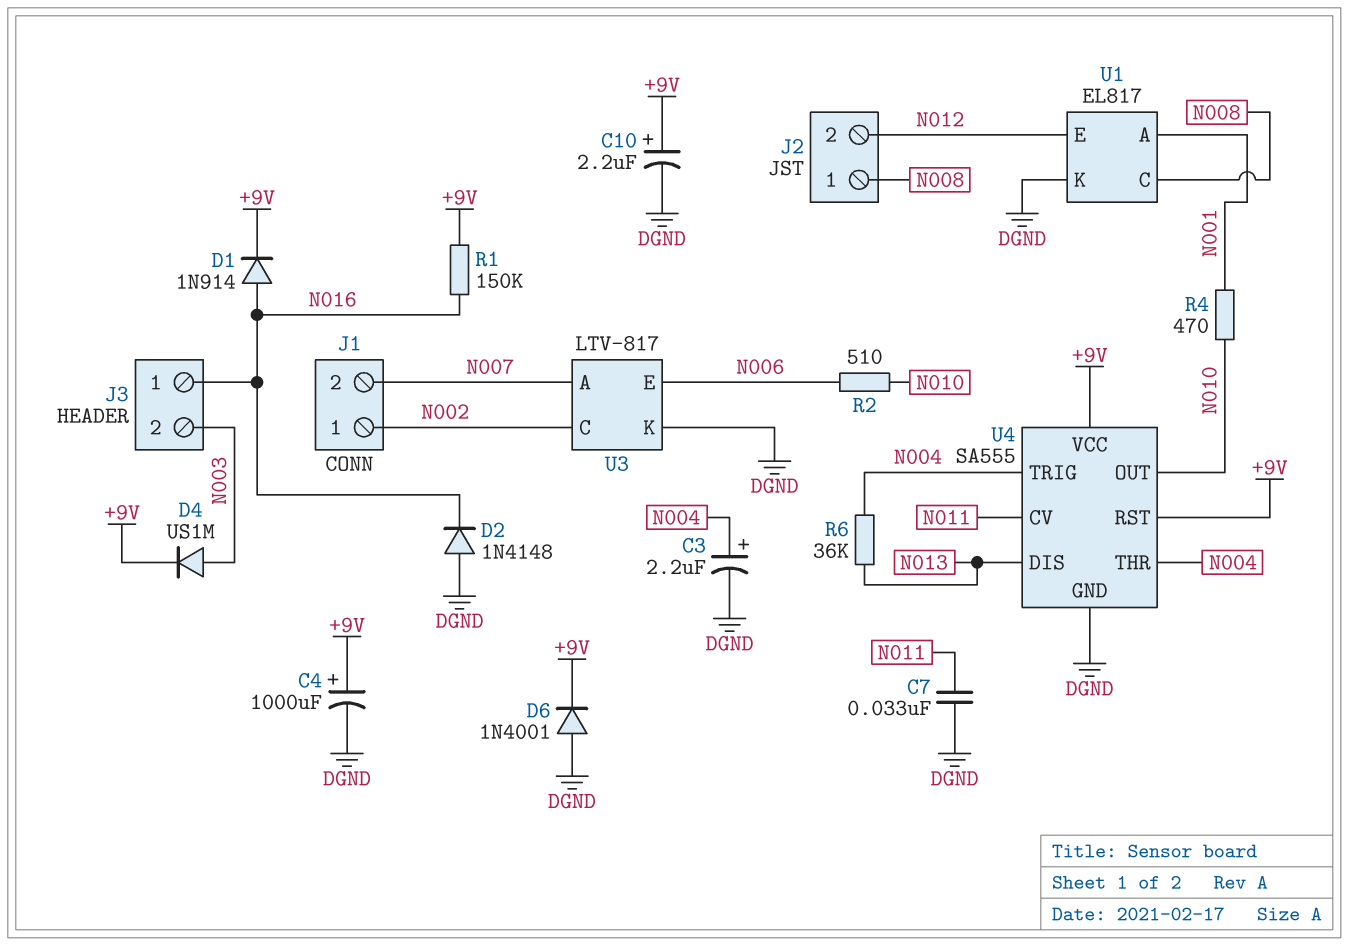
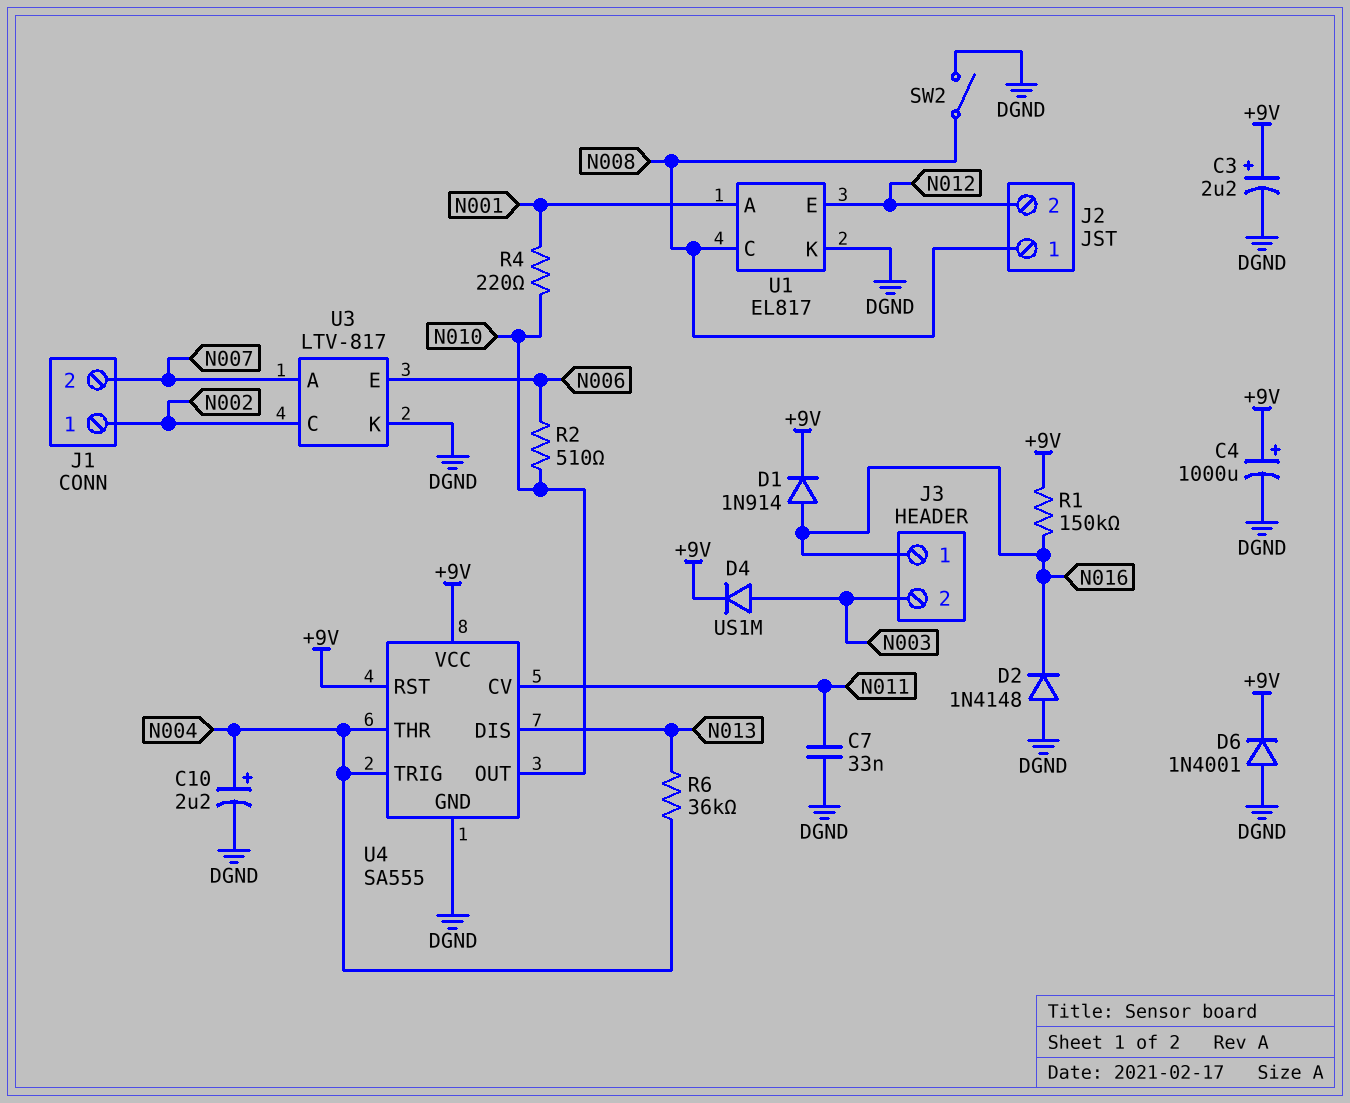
C3: 2.2uF (plus N004, minus DGND) -> 2.2uF (plus +9V, minus DGND)
C10: 2.2uF (plus +9V, minus DGND) -> 2.2uF (plus N004, minus DGND)
R4: 470 (N001, N010) -> 220 (N001, N010)
SW2: none -> switch (DGND, N008)

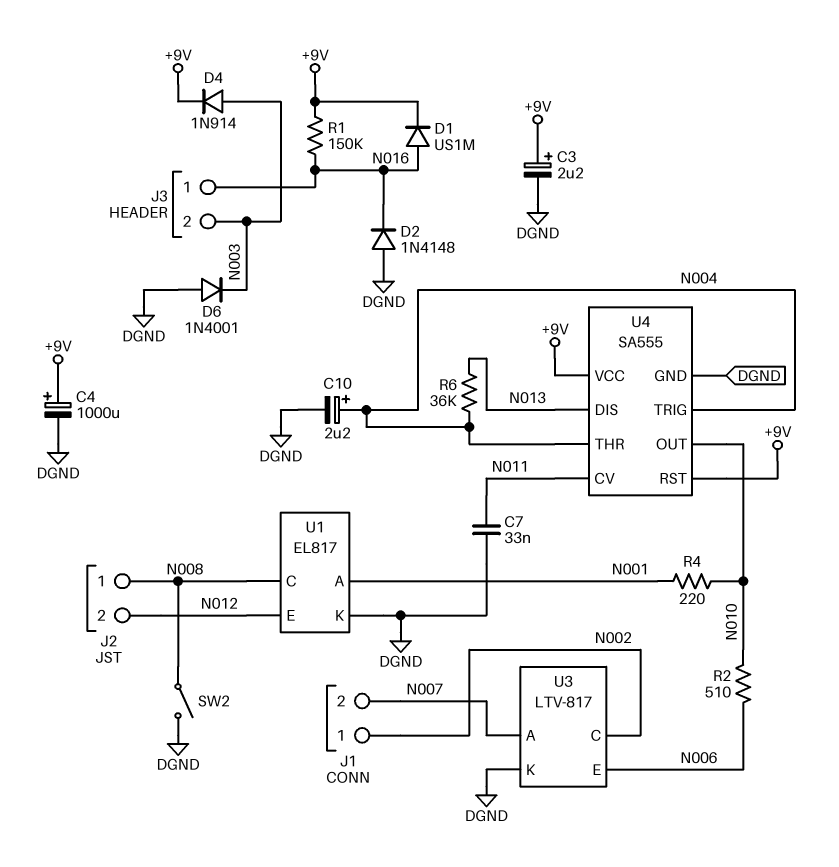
D1: diode 1N914 (A N016, K +9V) -> diode US1M (A N016, K +9V)
D4: diode US1M (A N003, K +9V) -> diode 1N914 (A N003, K +9V)
D6: diode 1N4001 (A DGND, K +9V) -> diode 1N4001 (A DGND, K N003)

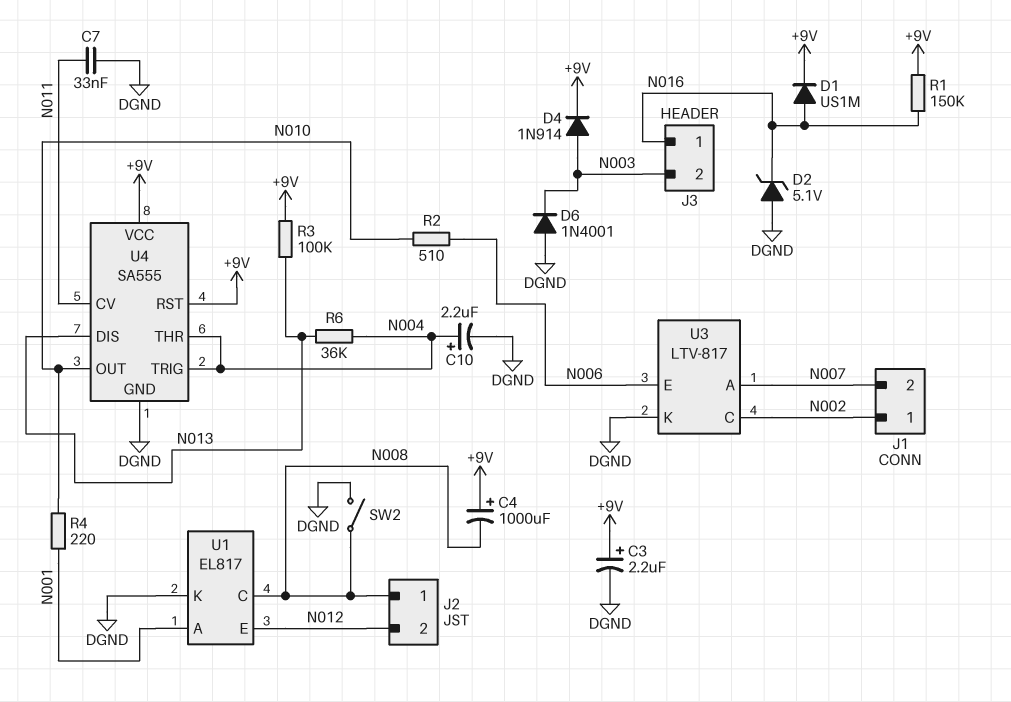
C4: 1000uF (plus +9V, minus DGND) -> 1000uF (plus +9V, minus N008)
D2: diode 1N4148 (A DGND, K N016) -> zener 5.1V (A DGND, K N016)
R3: none -> 100k (+9V, N013)

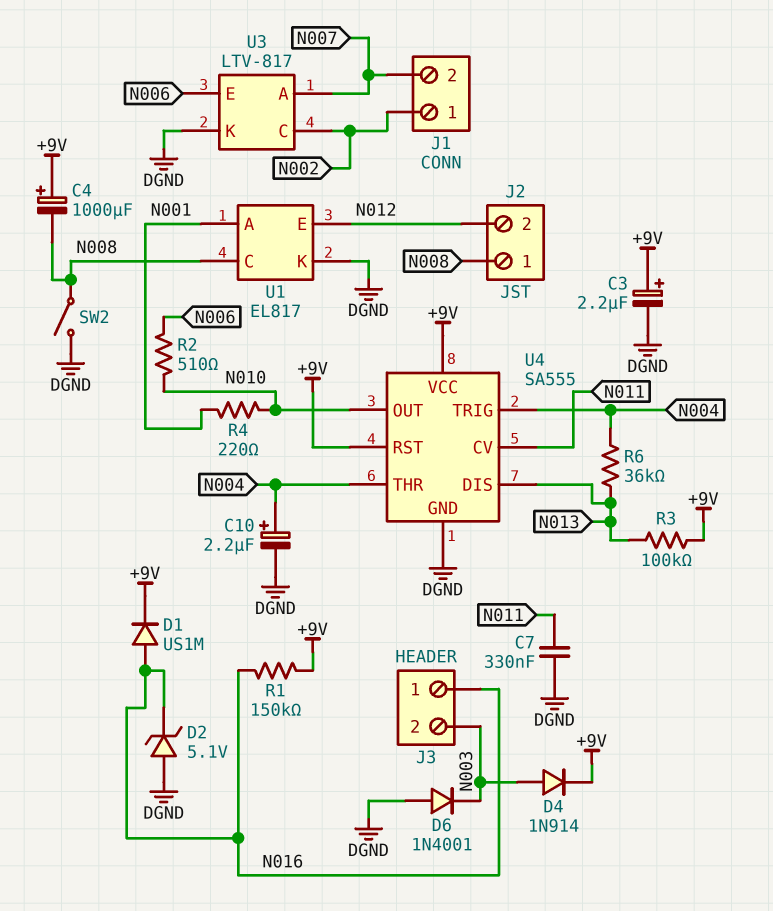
C7: 33nF (DGND, N011) -> 330nF (DGND, N011)

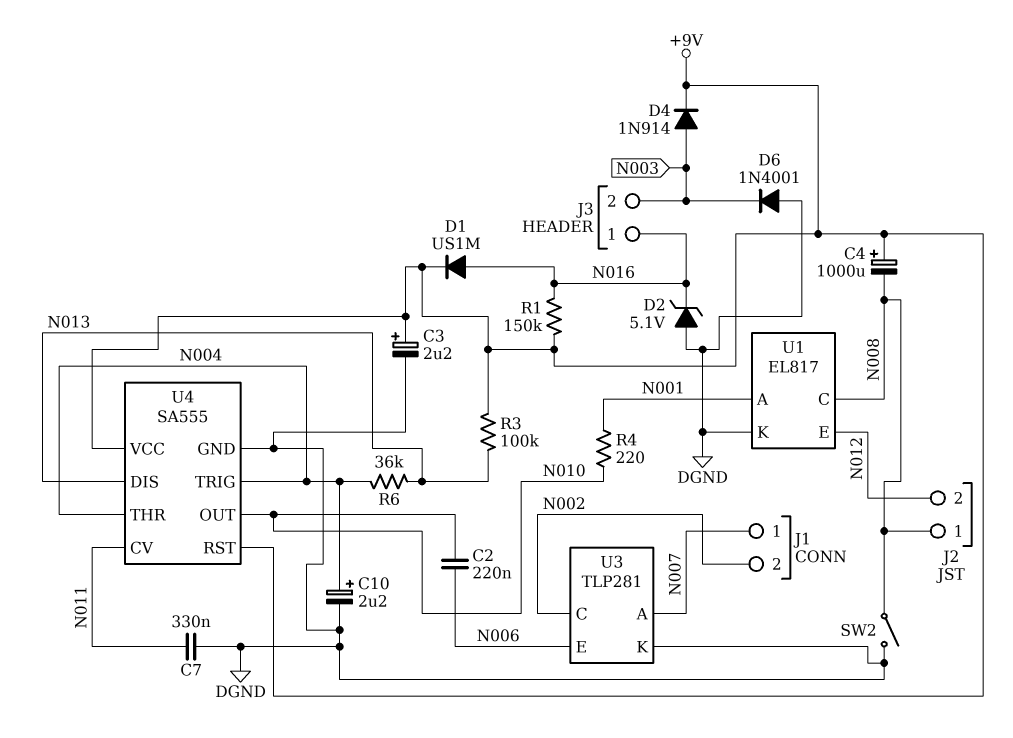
C2: none -> 220nF (N006, N010)
J1 pin 1: N002 -> N007
J1 pin 2: N007 -> N002
R2: 510 (N006, N010) -> none
U3: LTV-817 -> TLP281

